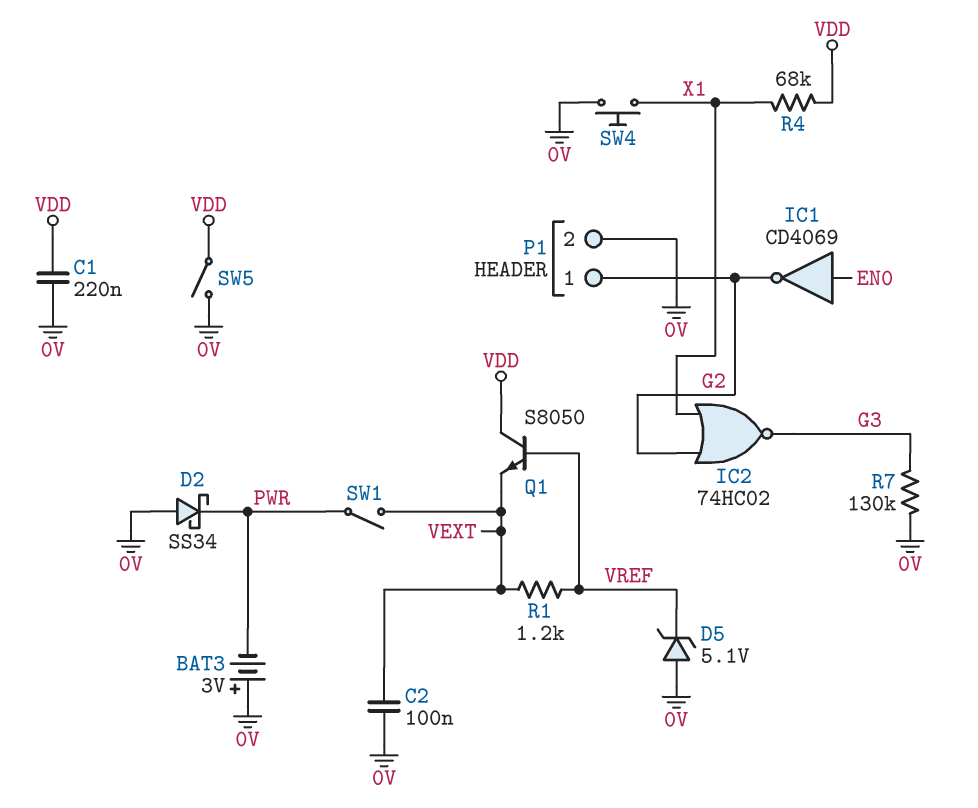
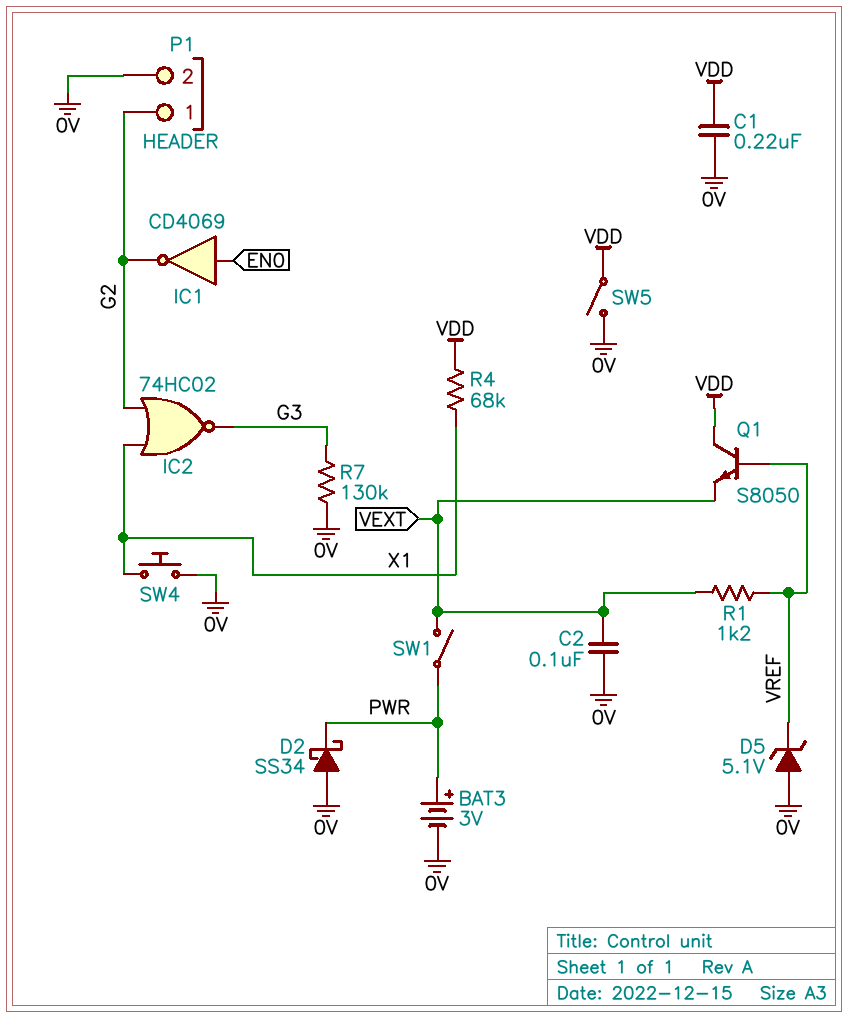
BAT3: 3V (plus 0V, minus PWR) -> 3V (plus PWR, minus 0V)

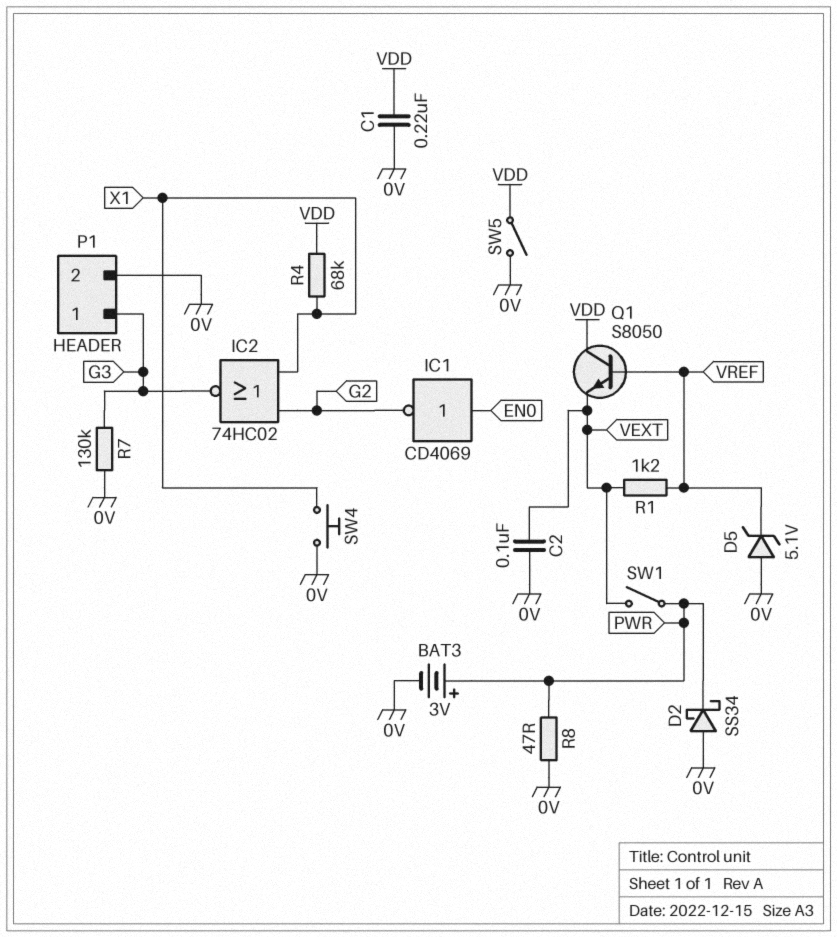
P1 pin 1: G2 -> G3
R8: none -> 47 (0V, PWR)

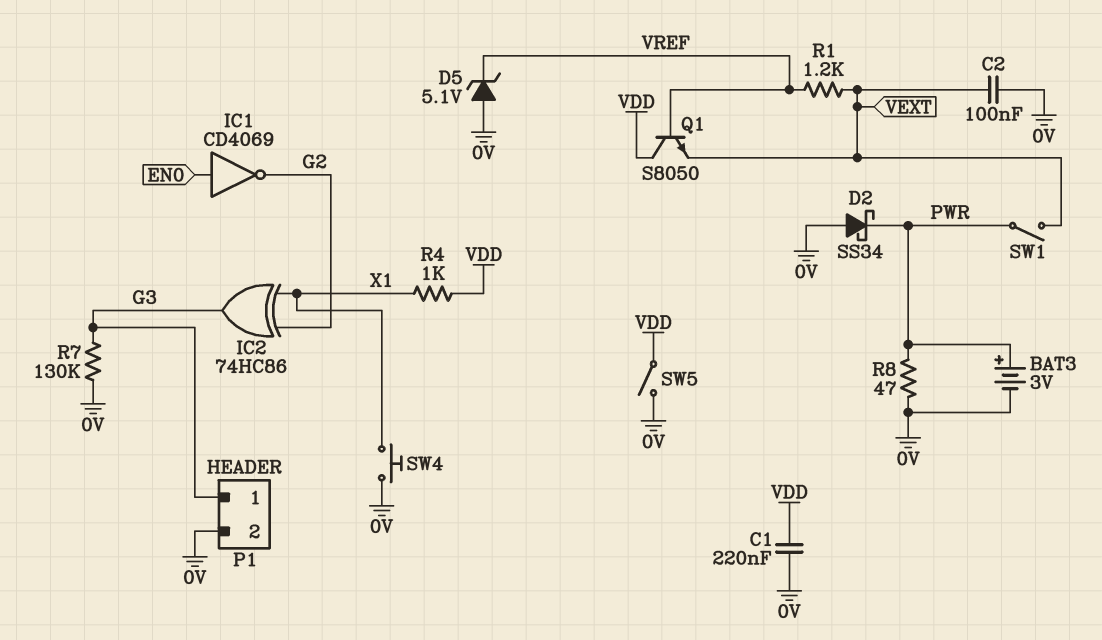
IC2: NOR 74HC02 (in G2, in X1, out G3) -> XOR 74HC86 (in G2, in X1, out G3)
R4: 68k (VDD, X1) -> 1k (VDD, X1)

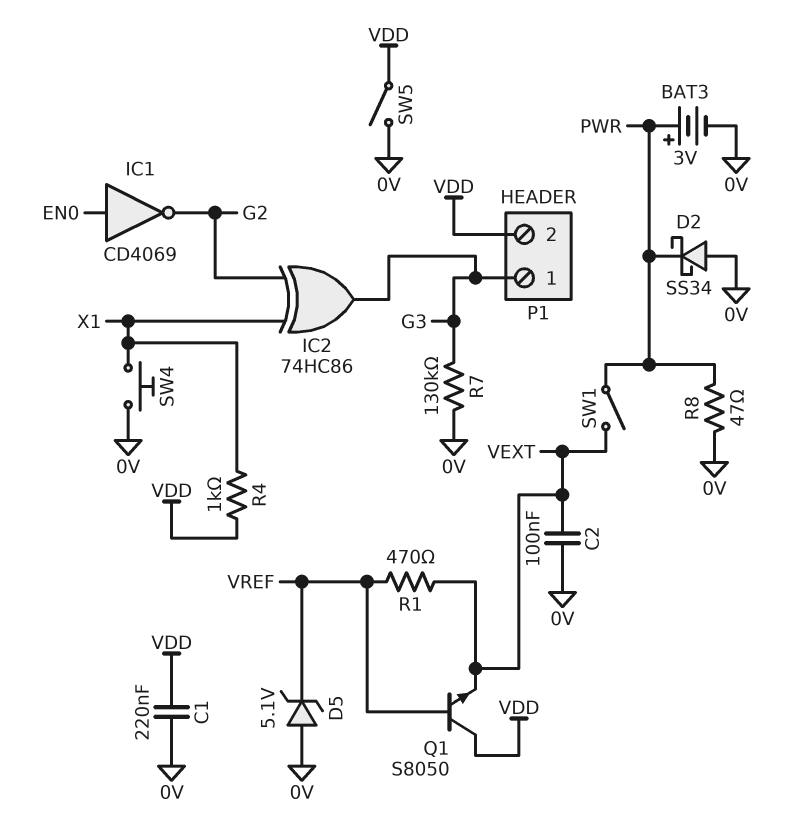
P1 pin 2: 0V -> VDD
R1: 1.2k (VEXT, VREF) -> 470 (VEXT, VREF)

